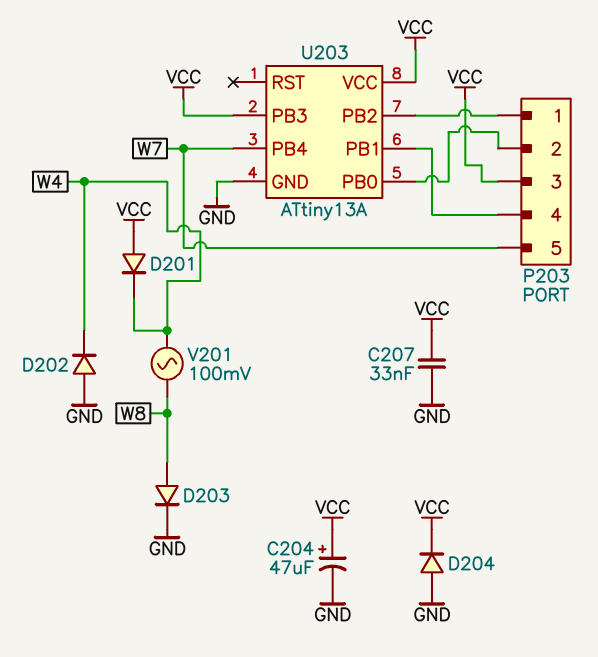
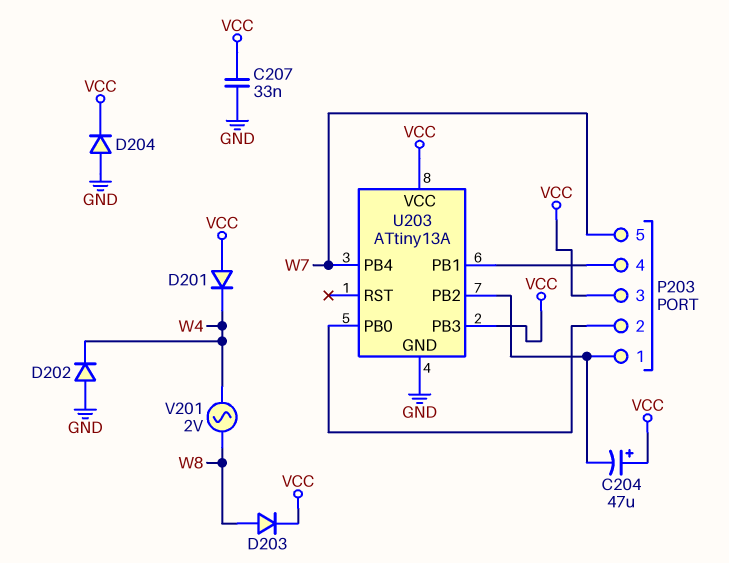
C204: 47uF (plus VCC, minus GND) -> 47uF (plus VCC, minus P203/1)
D203: diode (A W8, K GND) -> diode (A W8, K VCC)
V201: AC 100mV (W4, W8) -> AC 2V (W4, W8)

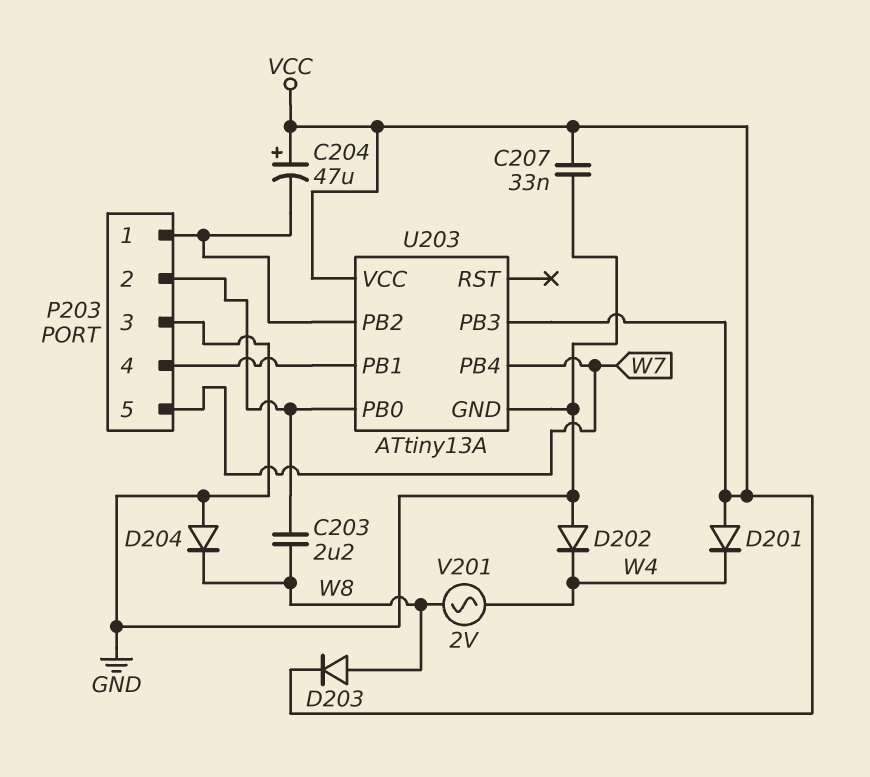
C203: none -> 2.2uF (P203/2, W8)
D204: diode (A GND, K VCC) -> diode (A GND, K W8)
P203 pin 3: VCC -> GND

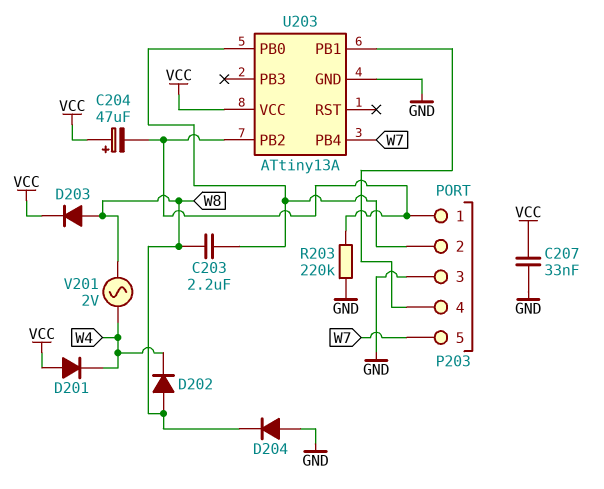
D202: diode (A GND, K W4) -> diode (A W8, K W4)
R203: none -> 220k (GND, P203/1)
U203 pin PB3: VCC -> none

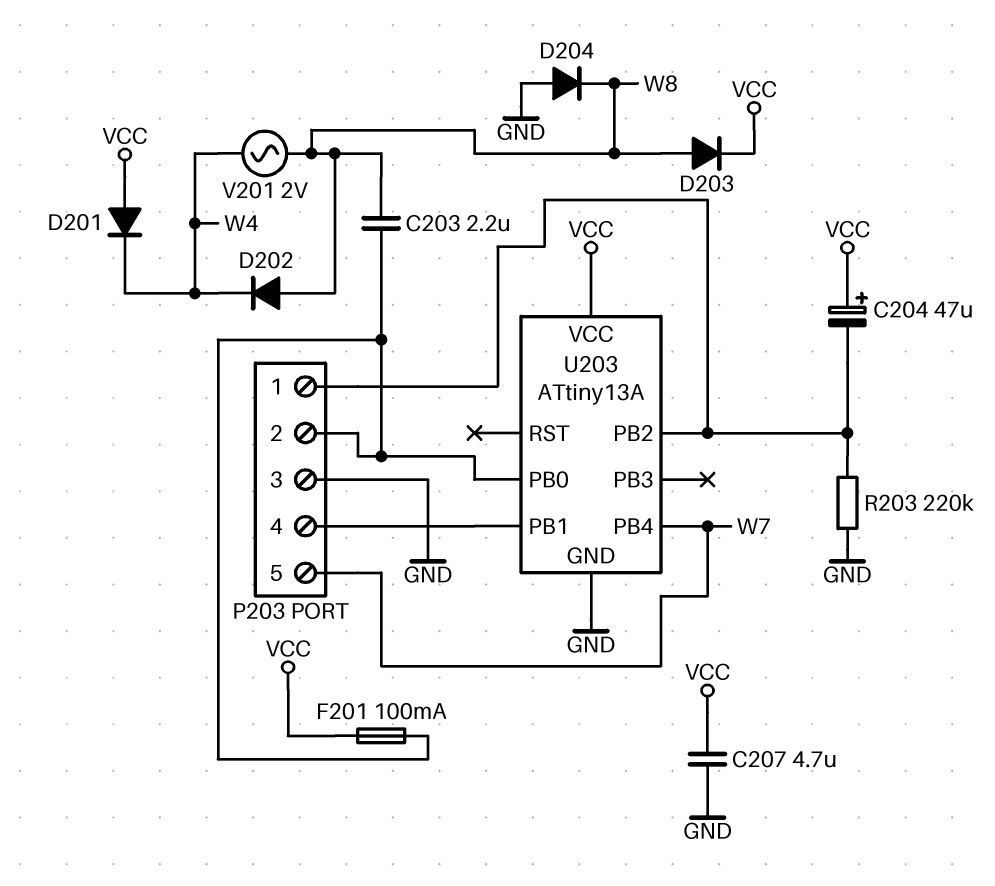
C207: 33nF (GND, VCC) -> 4.7uF (GND, VCC)
F201: none -> 100mA (P203/2, VCC)

